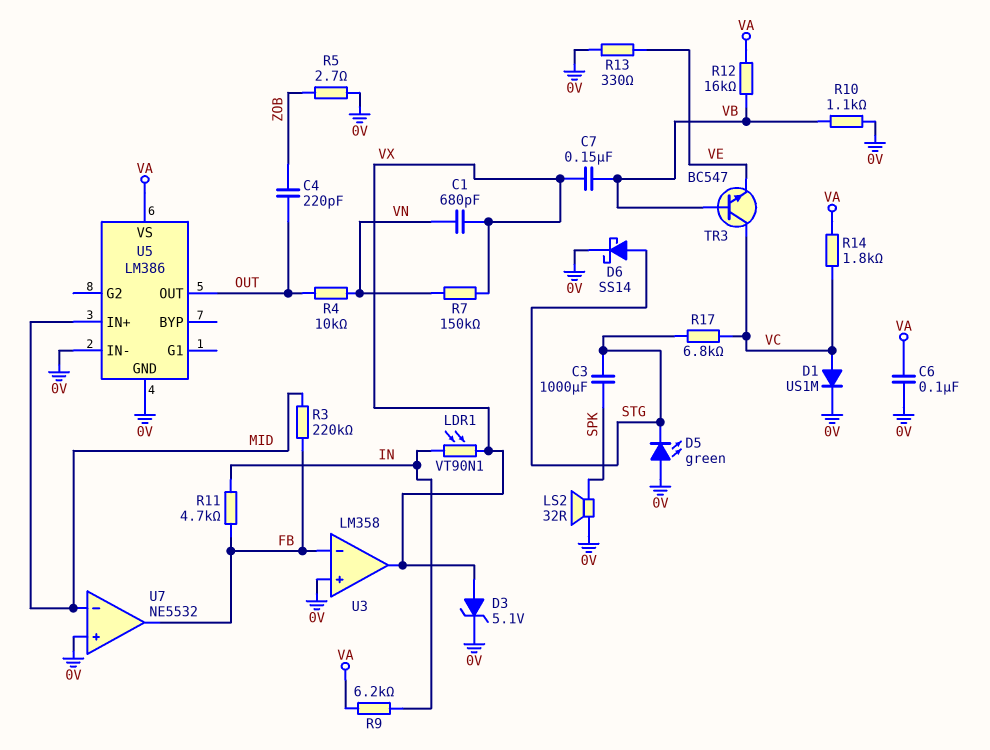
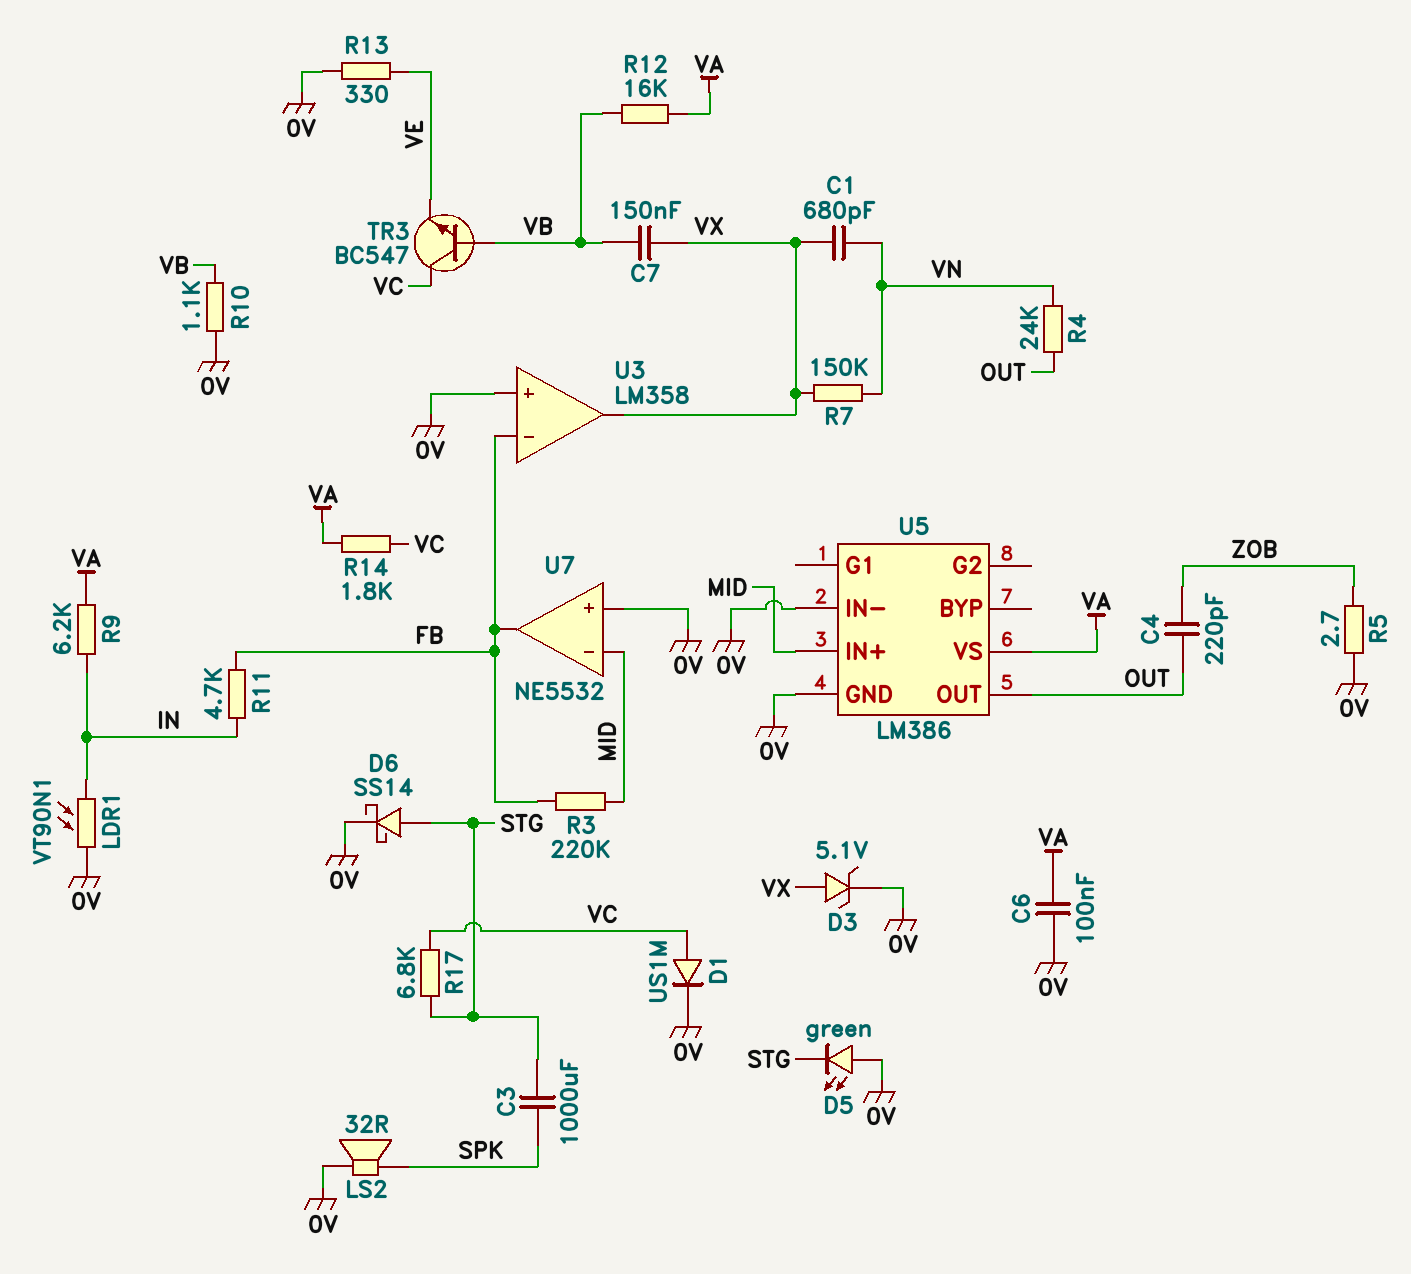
LDR1: VT90N1 (IN, VX) -> VT90N1 (0V, IN)
R4: 10k (OUT, VN) -> 24k (OUT, VN)

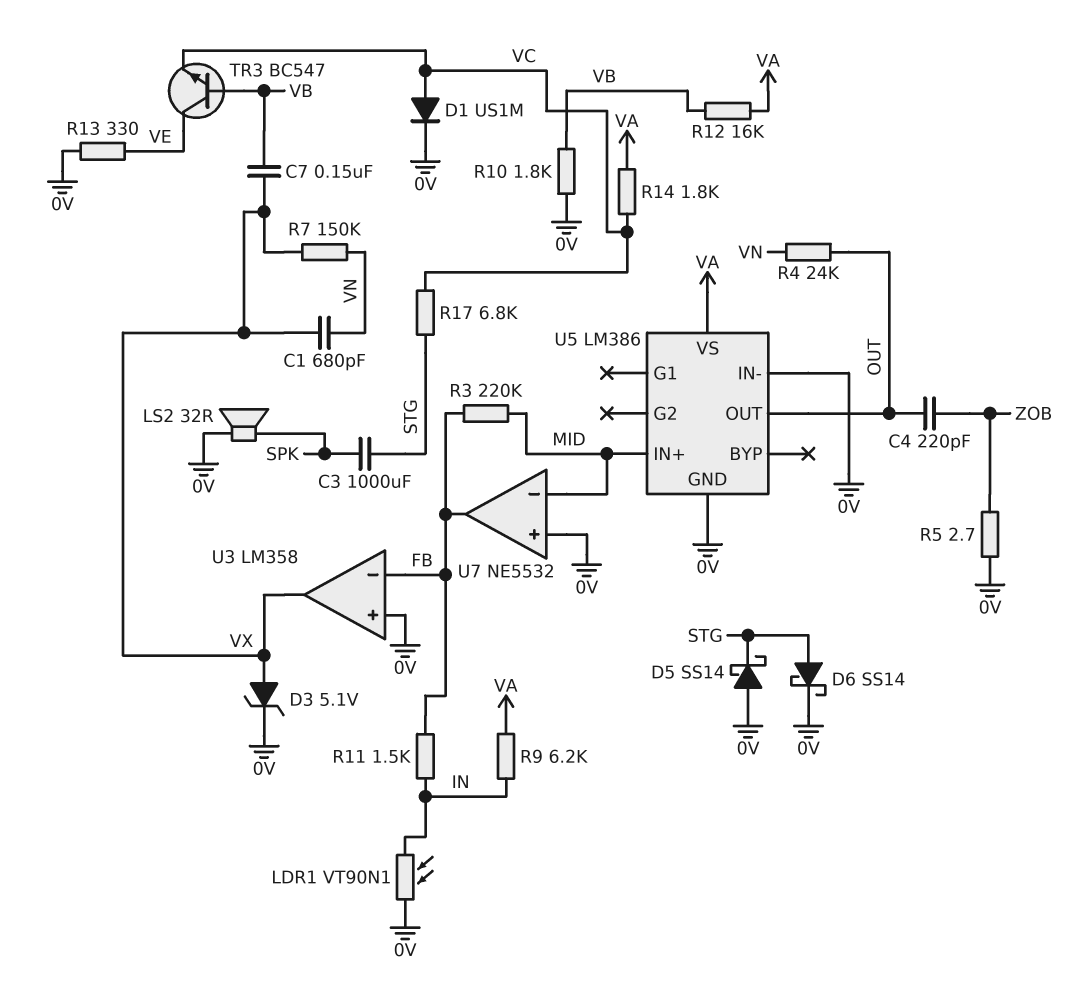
C6: 100nF (0V, VA) -> none
D5: LED green (A 0V, K STG) -> schottky SS14 (A 0V, K STG)
R10: 1.1k (0V, VB) -> 1.8k (0V, VB)
R11: 4.7k (FB, IN) -> 1.5k (FB, IN)
TR3: NPN BC547 (B VB, C VC, E VE) -> NPN BC547 (B VB, C VE, E VC)

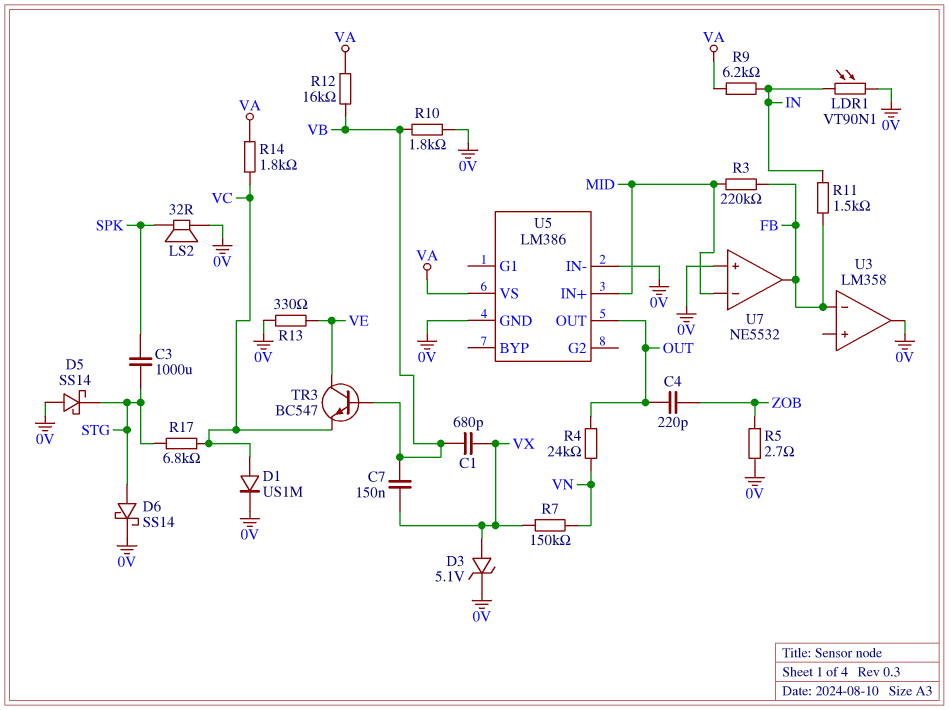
C1: 680pF (VN, VX) -> 680pF (VB, VX)
U3 pin in+: 0V -> none
U3 pin out: VX -> 0V

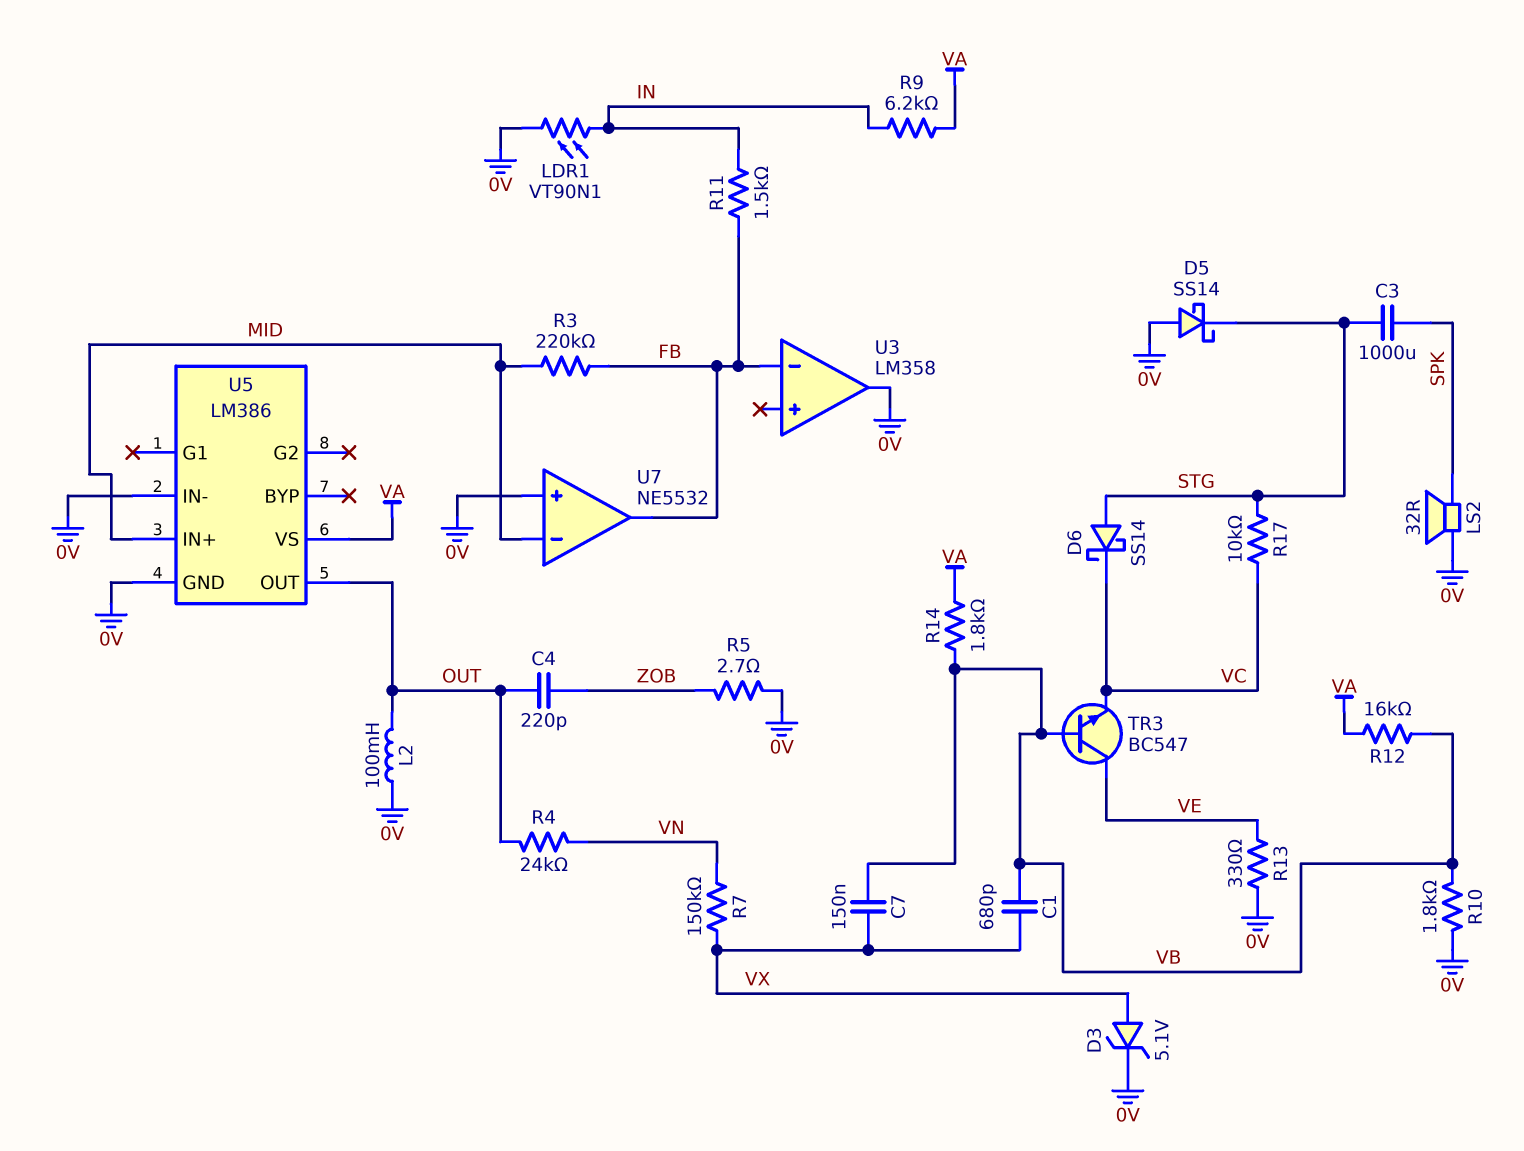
D1: diode US1M (A VC, K 0V) -> none
D6: schottky SS14 (A STG, K 0V) -> schottky SS14 (A STG, K VC)
L2: none -> 100mH (0V, OUT)
R14: 1.8k (VA, VC) -> 1.8k (VA, VB)
R17: 6.8k (STG, VC) -> 10k (STG, VC)

